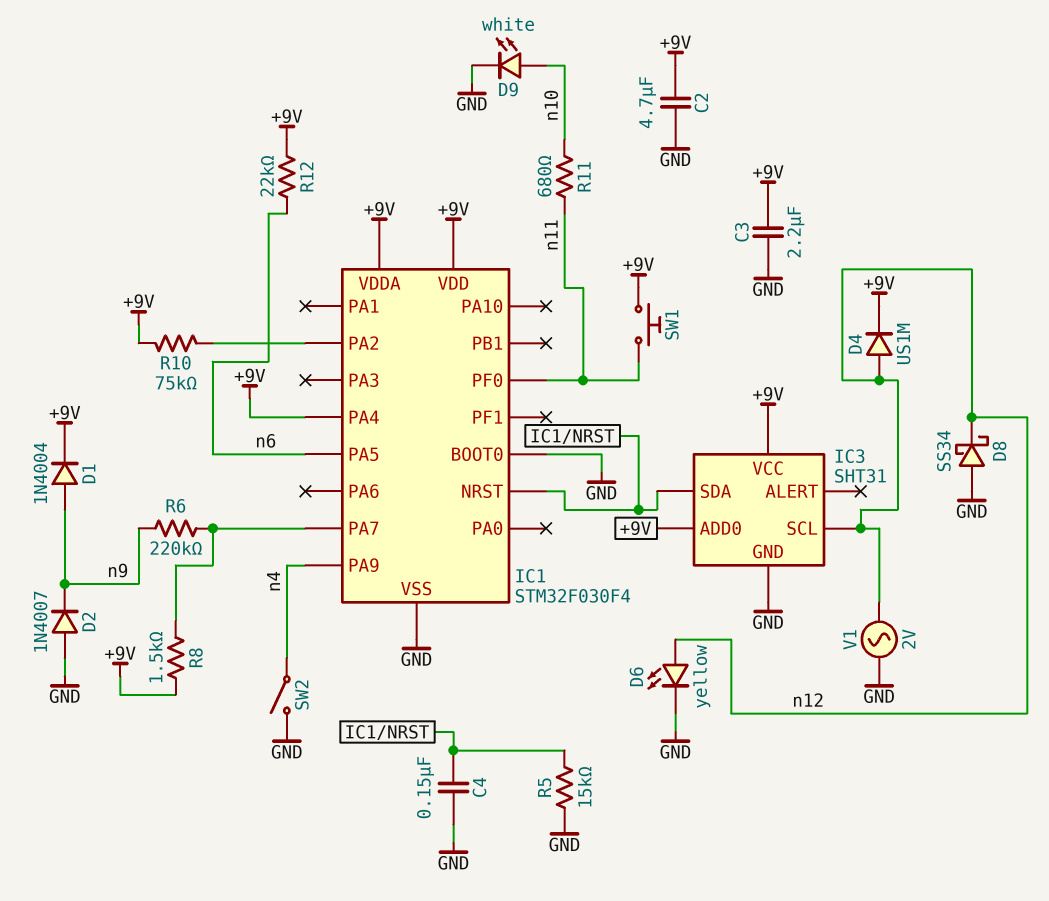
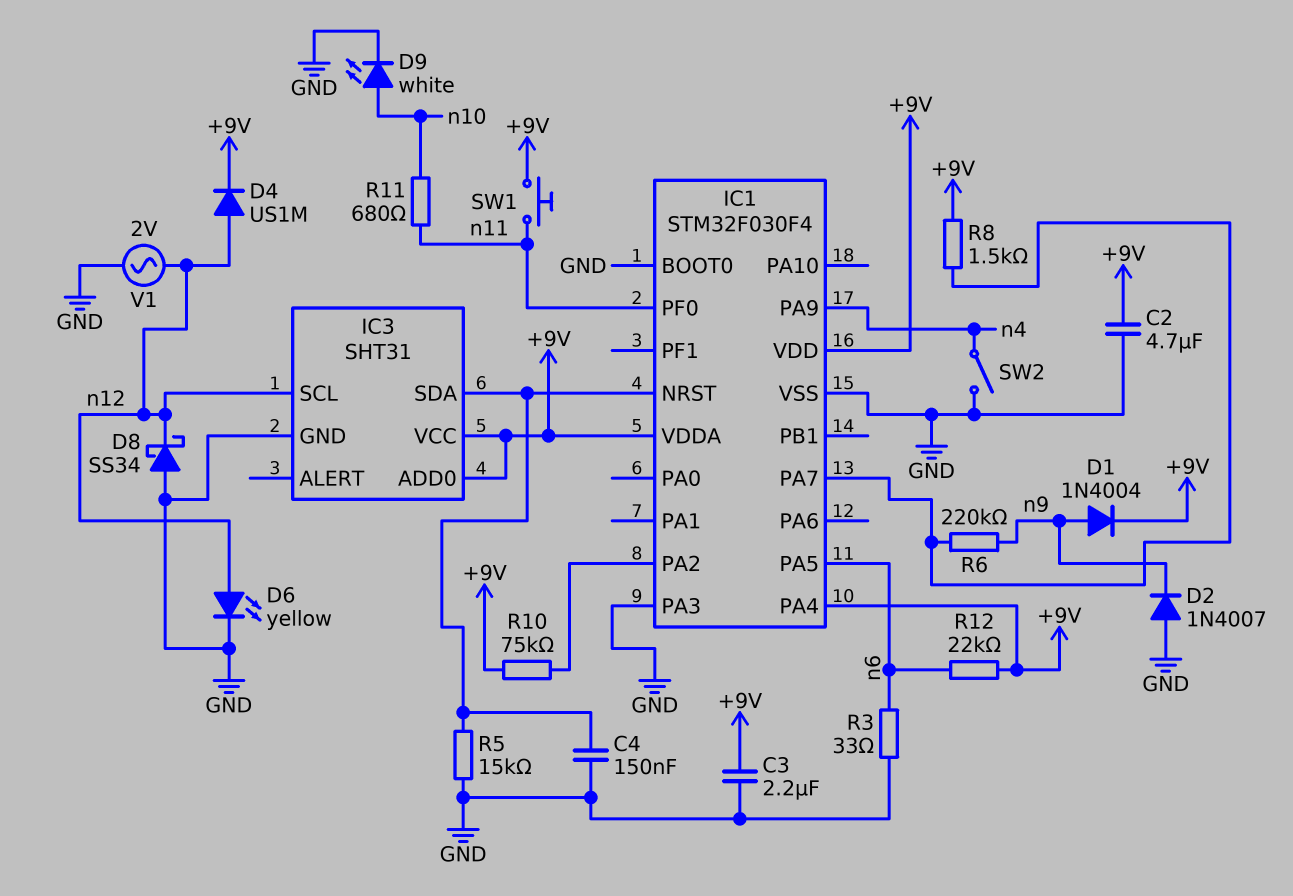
IC1 pin PA3: none -> GND
R3: none -> 33 (GND, n6)

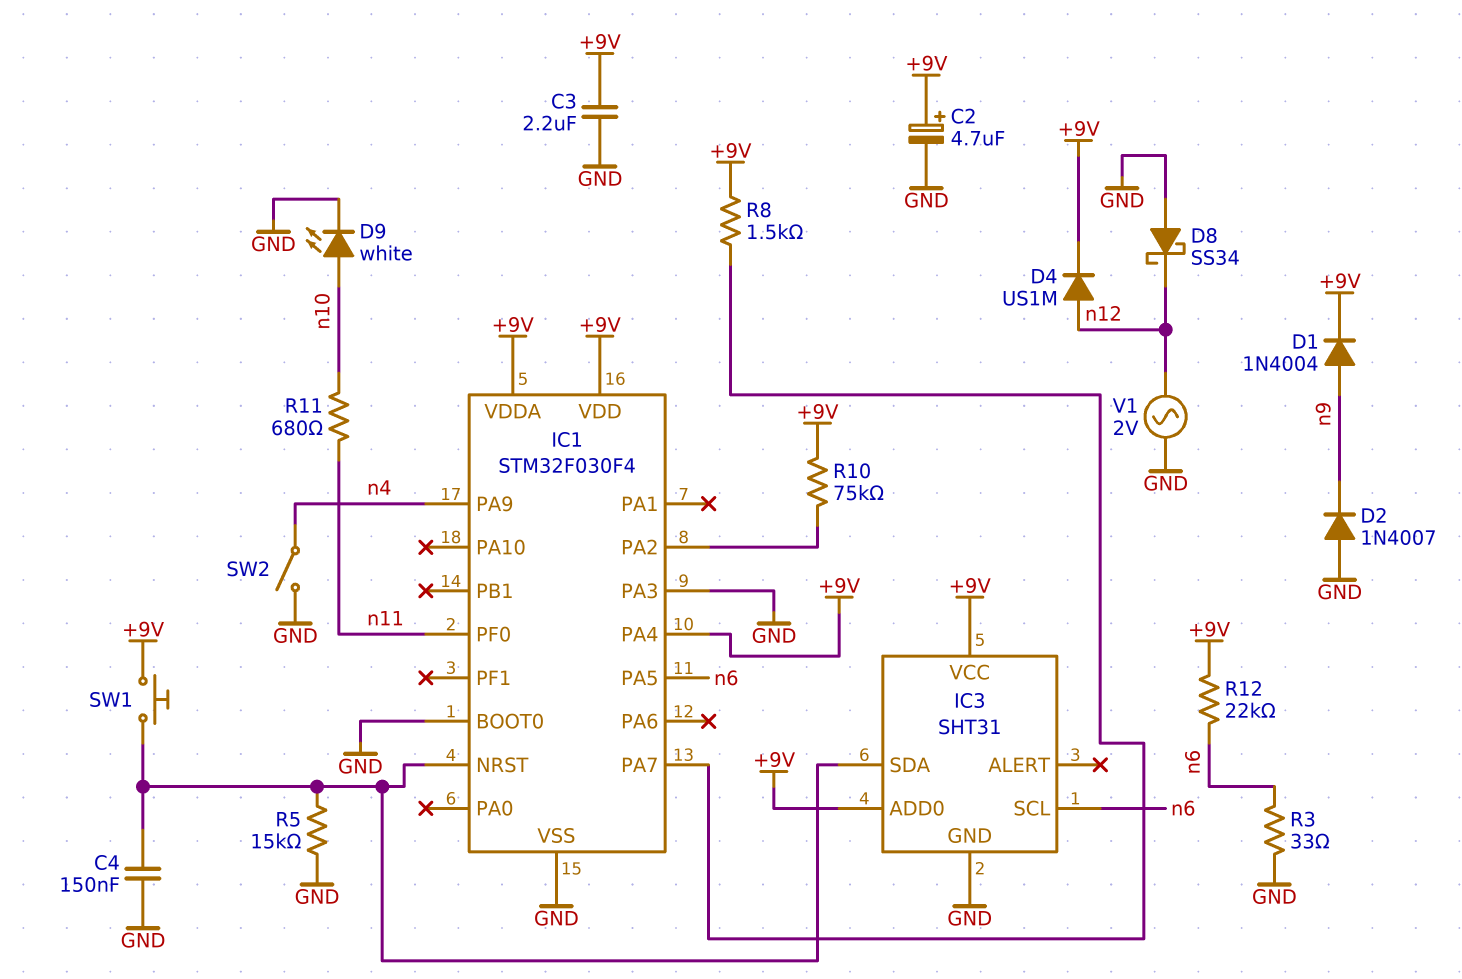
C2: 4.7uF (+9V, GND) -> 4.7uF (plus +9V, minus GND)
D6: LED yellow (A n12, K GND) -> none
IC3 pin SCL: n12 -> n6
R6: 220k (IC1/PA7, n9) -> none
SW1: button (+9V, n11) -> button (+9V, IC1/NRST)

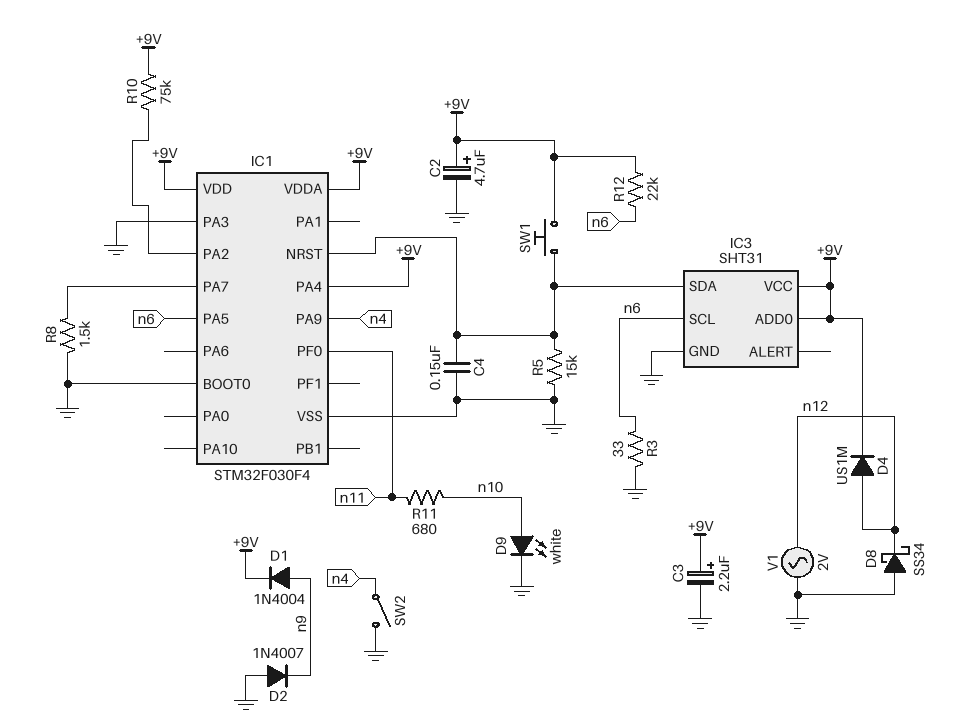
C3: 2.2uF (+9V, GND) -> 2.2uF (plus +9V, minus GND)
R8: 1.5k (+9V, IC1/PA7) -> 1.5k (GND, IC1/PA7)

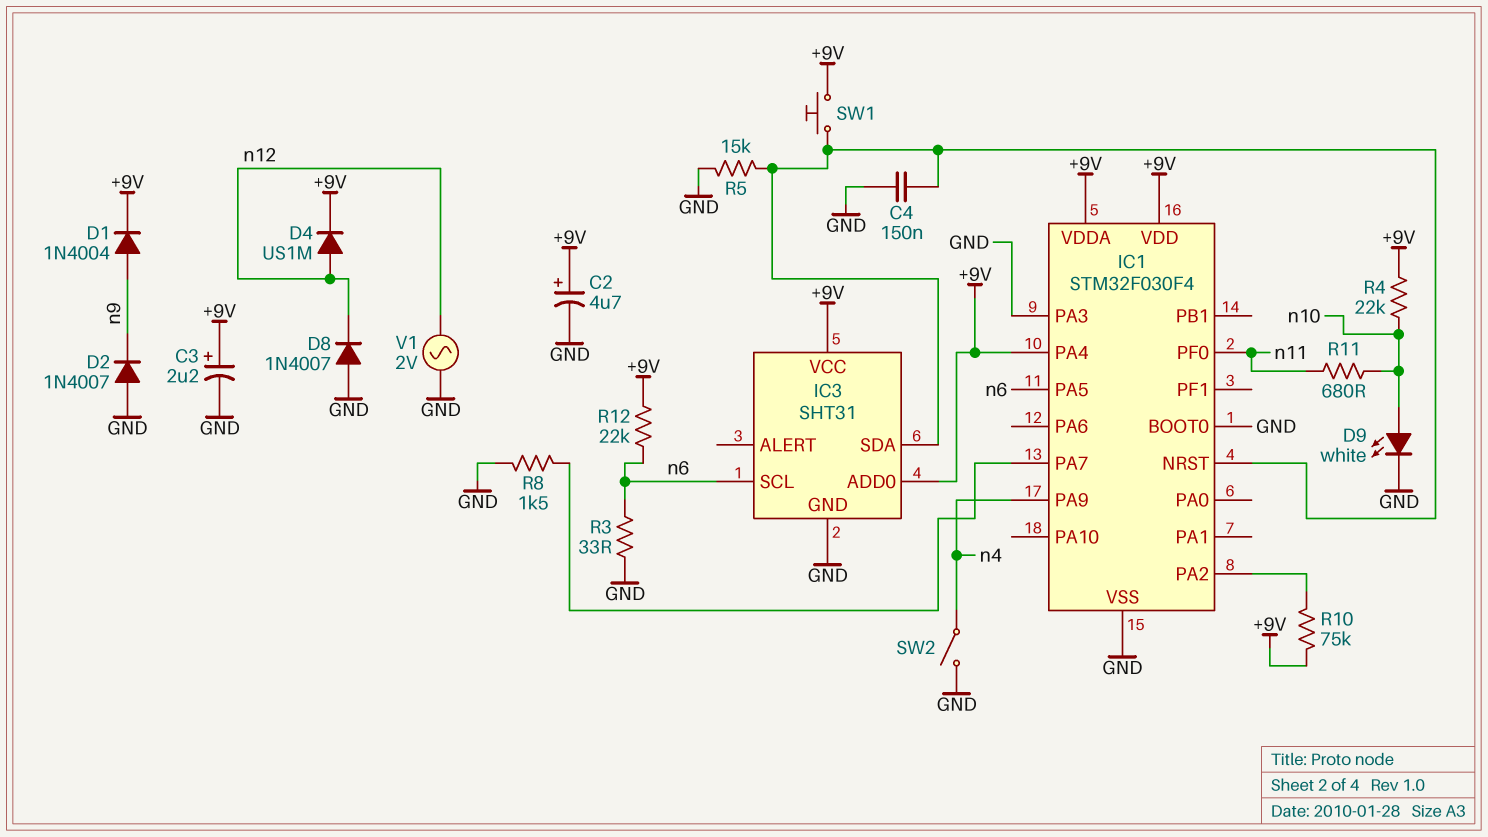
D8: schottky SS34 (A GND, K n12) -> diode 1N4007 (A GND, K n12)
R4: none -> 22k (+9V, n10)

